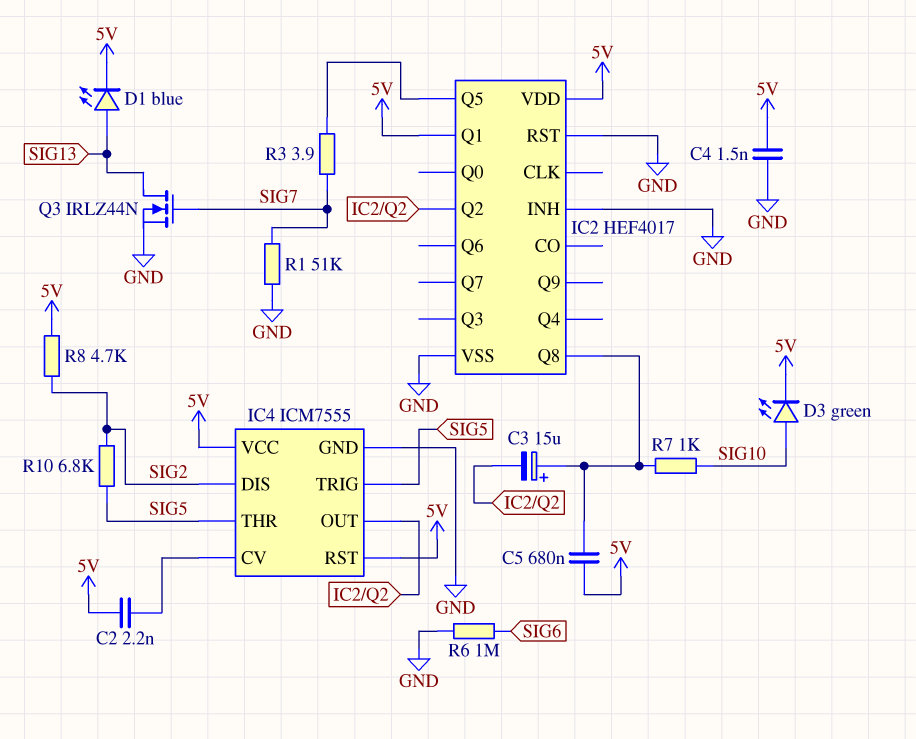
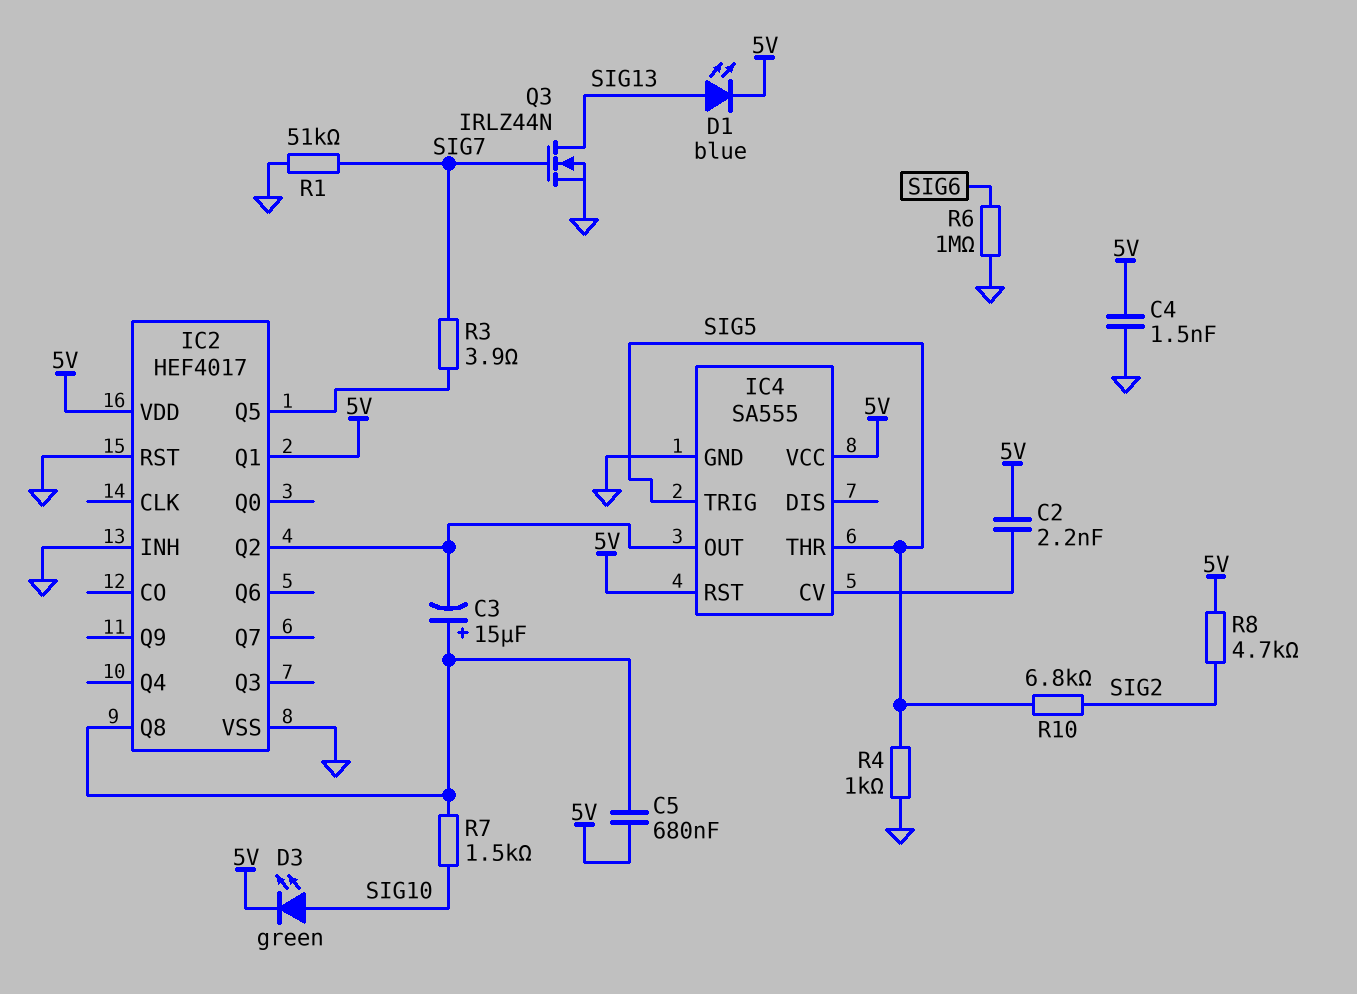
IC4: ICM7555 -> SA555
IC4 pin DIS: SIG2 -> none
R4: none -> 1k (GND, SIG5)
R7: 1k (IC2/Q8, SIG10) -> 1.5k (IC2/Q8, SIG10)

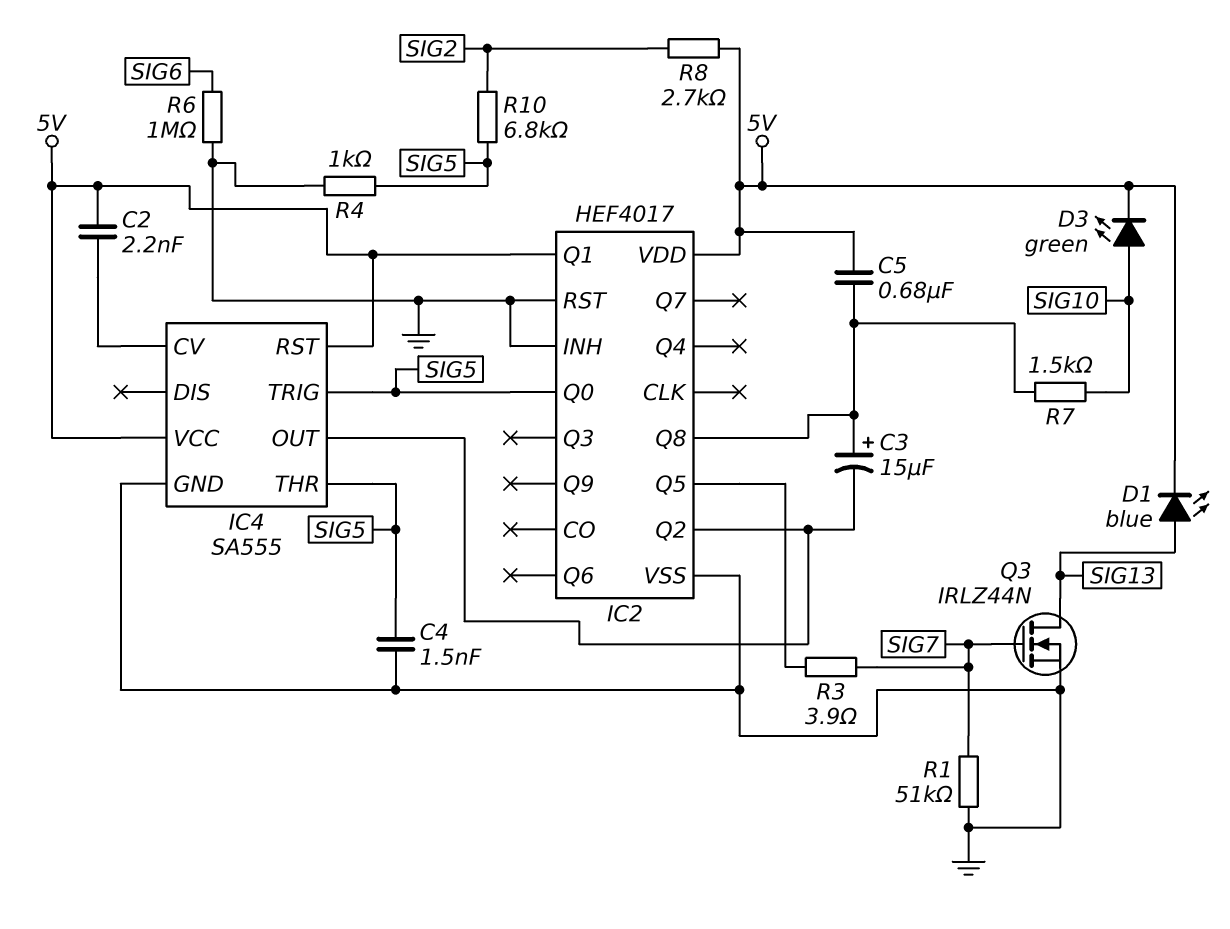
C4: 1.5nF (5V, GND) -> 1.5nF (GND, SIG5)
IC2 pin Q0: none -> SIG5
R8: 4.7k (5V, SIG2) -> 2.7k (5V, SIG2)

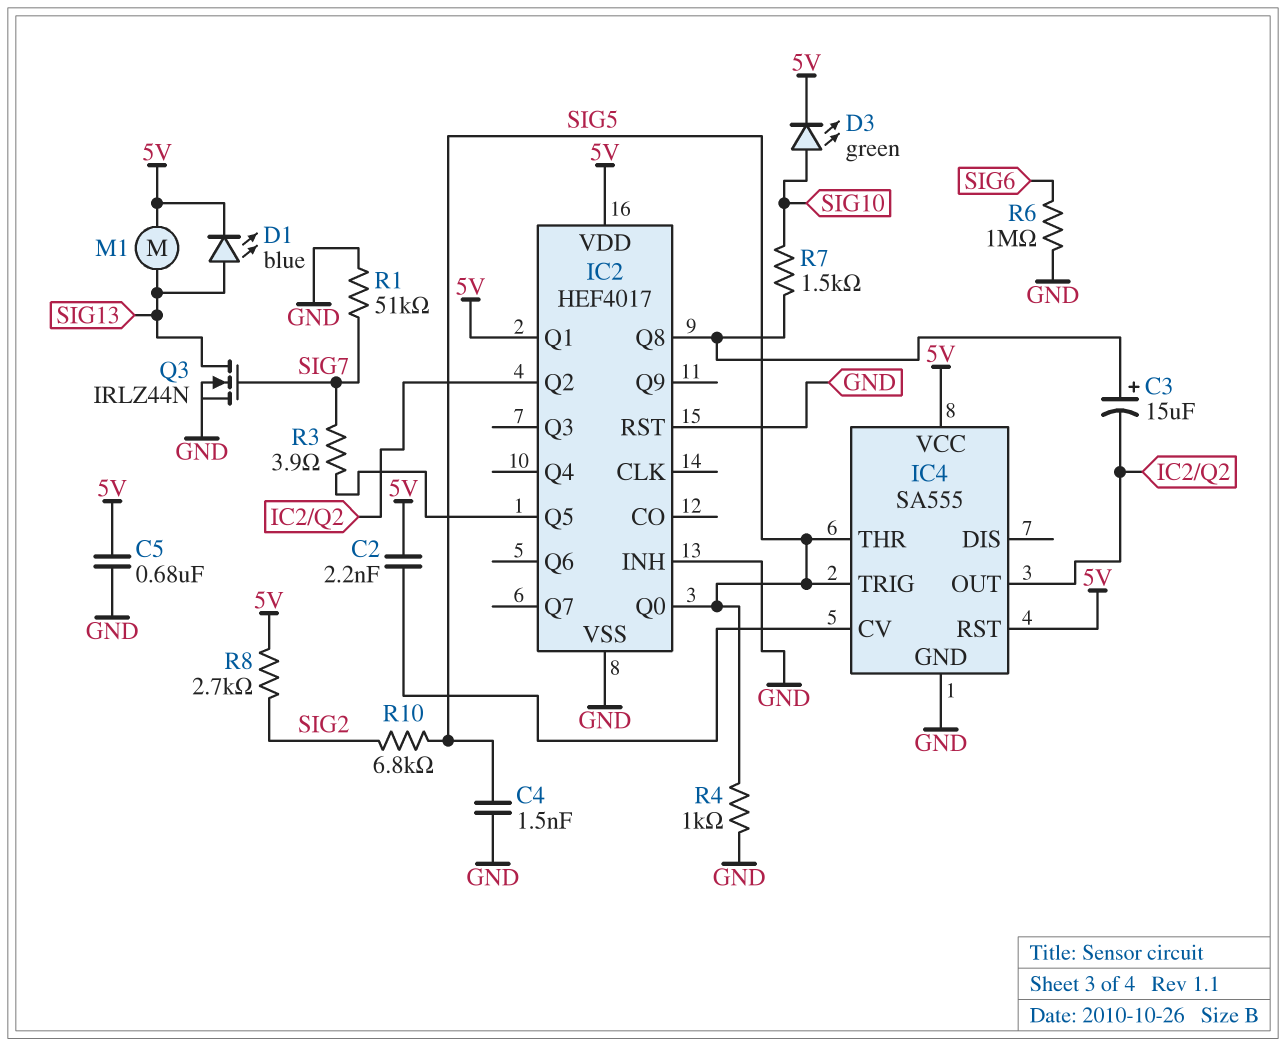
C5: 680nF (5V, IC2/Q8) -> 680nF (5V, GND)
M1: none -> motor (5V, SIG13)

